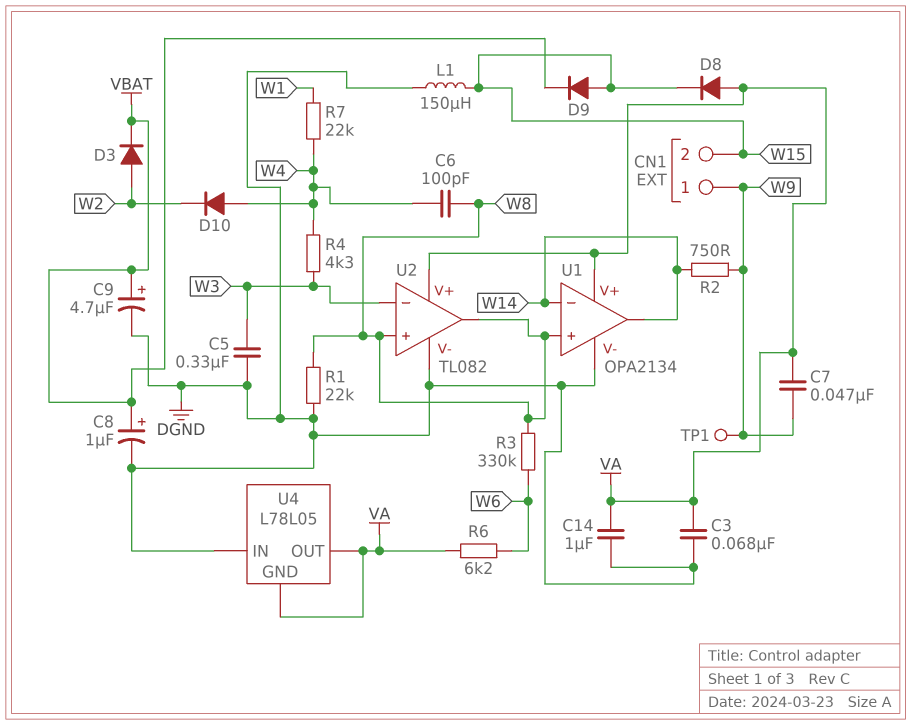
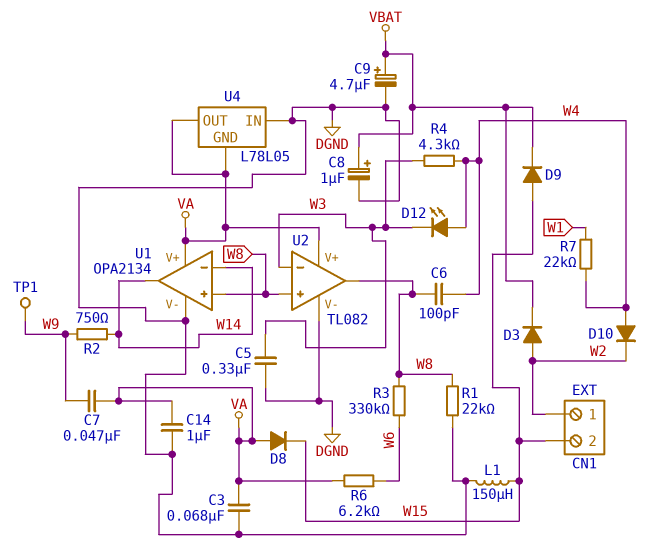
CN1 pin 1: W9 -> W2
D12: none -> LED (A W4, K W3)

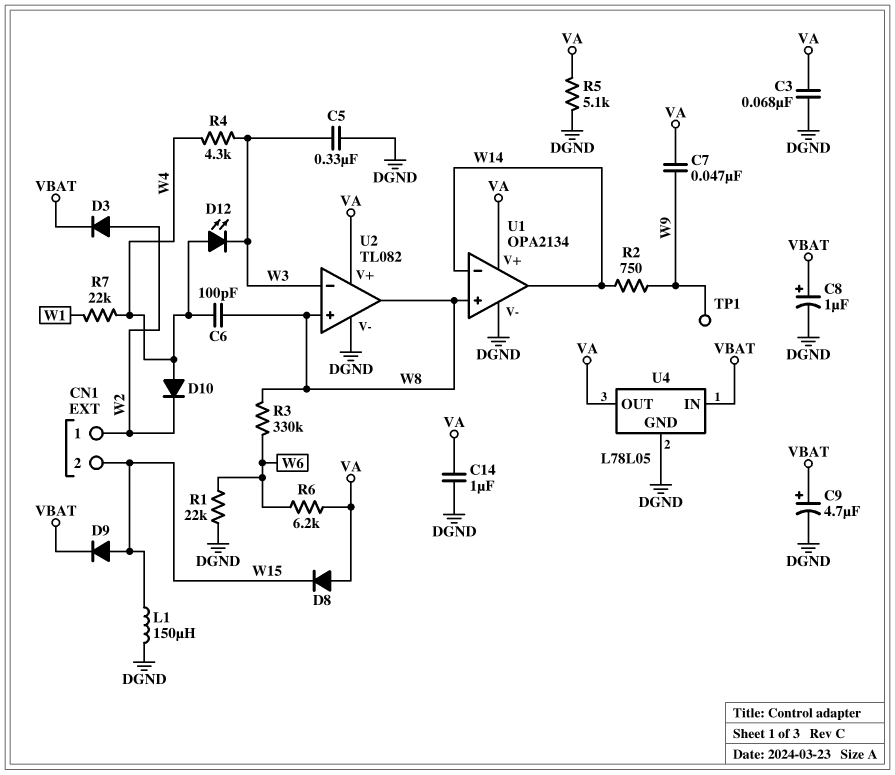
R1: 22k (DGND, W8) -> 22k (DGND, W6)
R5: none -> 5.1k (DGND, VA)
U4 pin GND: VA -> DGND
U4 pin IN: DGND -> VBAT

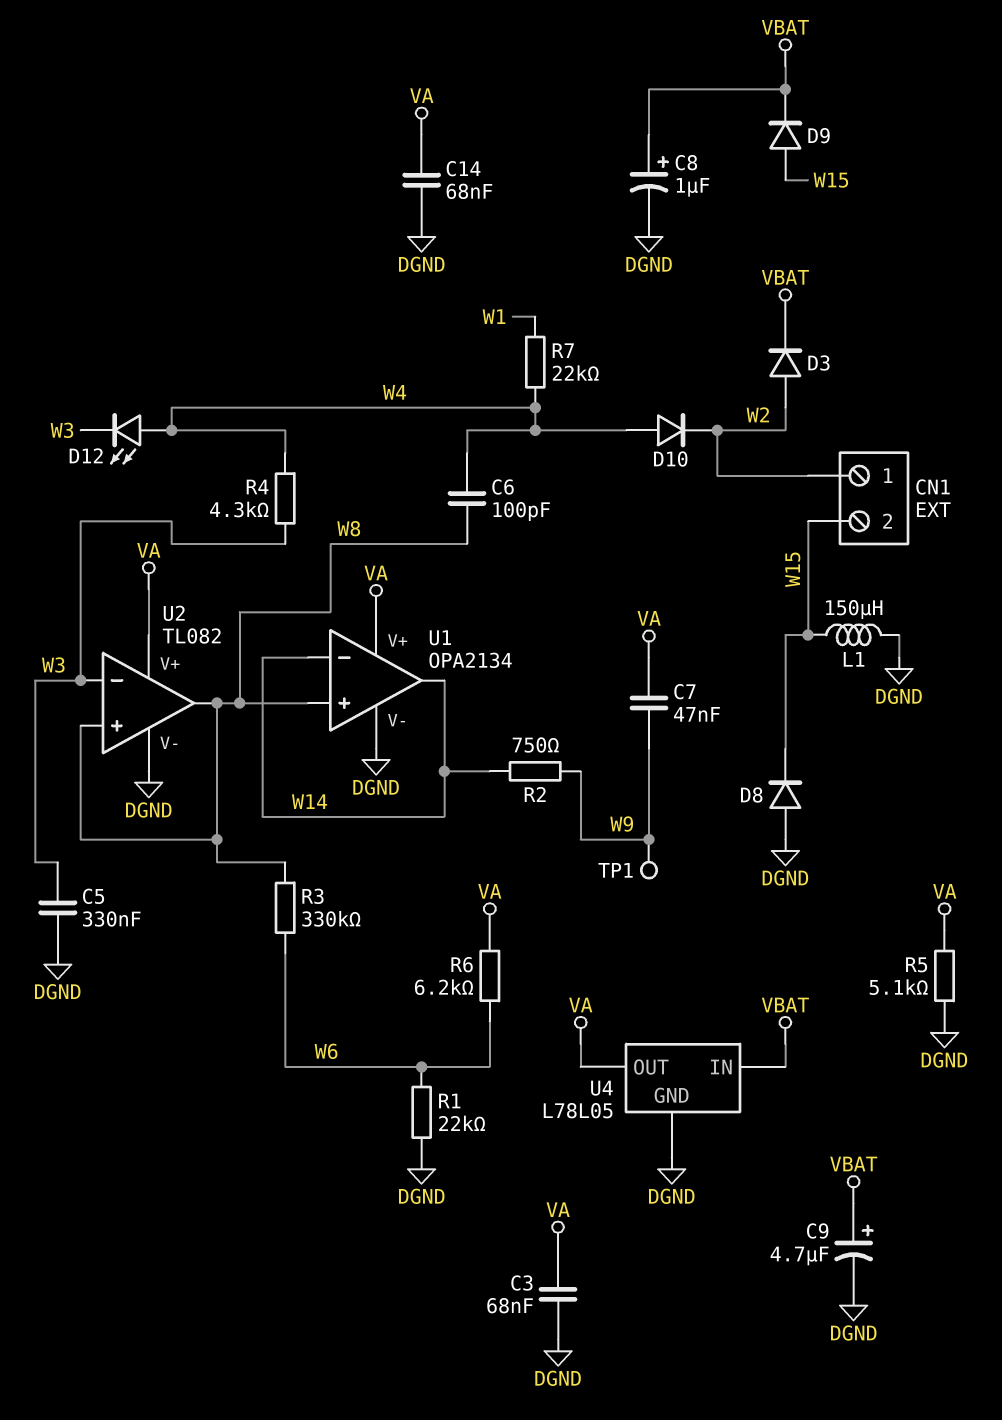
C14: 1uF (DGND, VA) -> 68nF (DGND, VA)
D8: diode (A VA, K W15) -> diode (A DGND, K W15)

